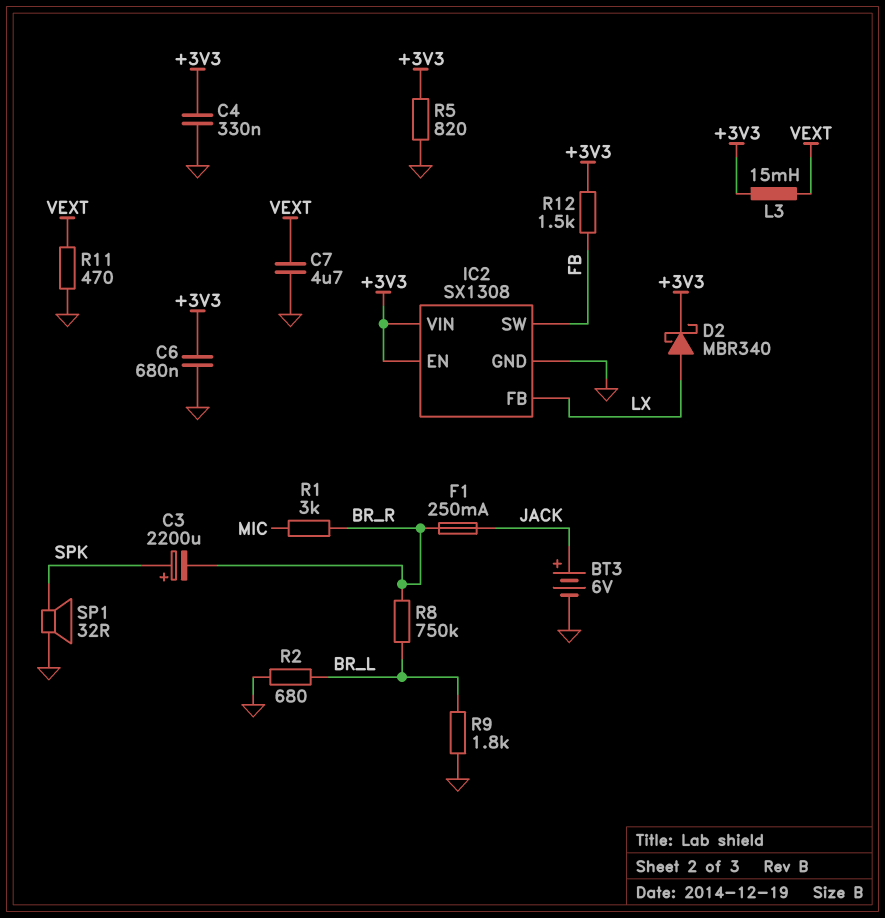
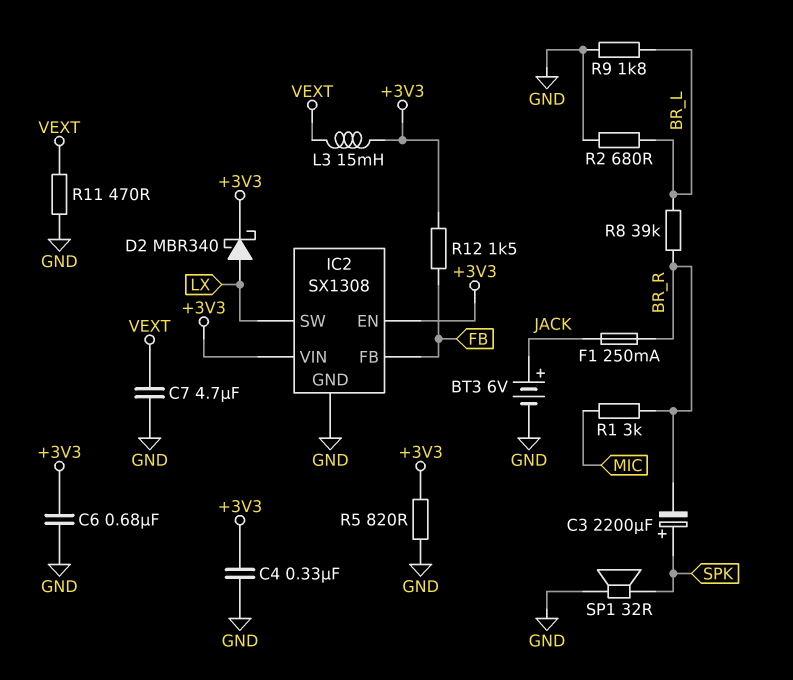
IC2 pin FB: LX -> FB
IC2 pin SW: FB -> LX
R8: 750k (BR_L, BR_R) -> 39k (BR_L, BR_R)

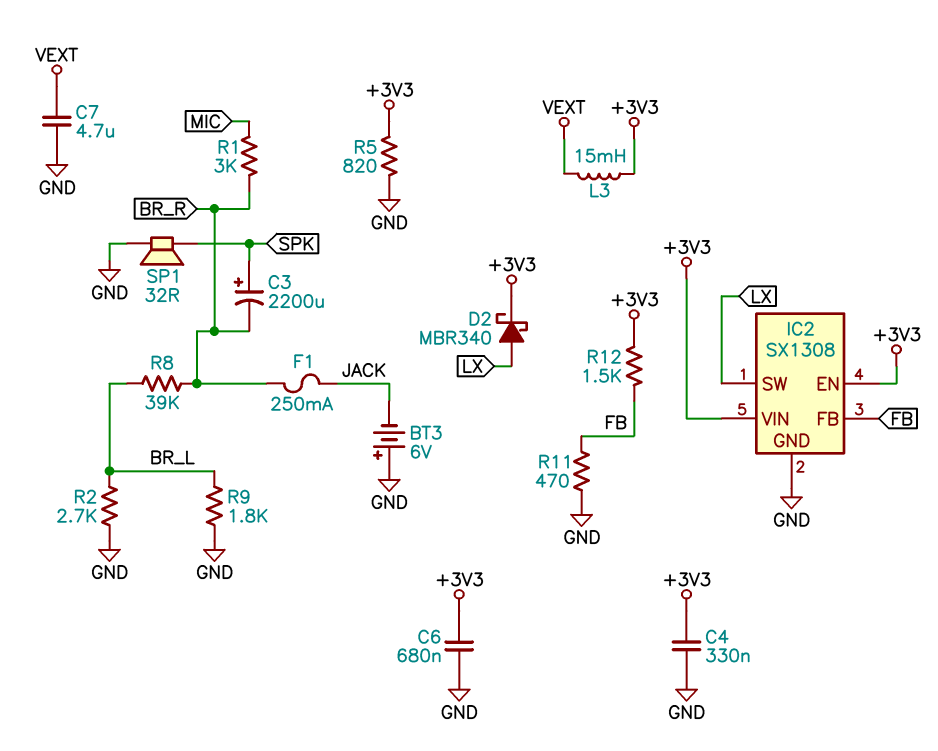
BT3: 6V (plus JACK, minus GND) -> 6V (plus GND, minus JACK)
R2: 680 (BR_L, GND) -> 2.7k (BR_L, GND)
R11: 470 (GND, VEXT) -> 470 (FB, GND)

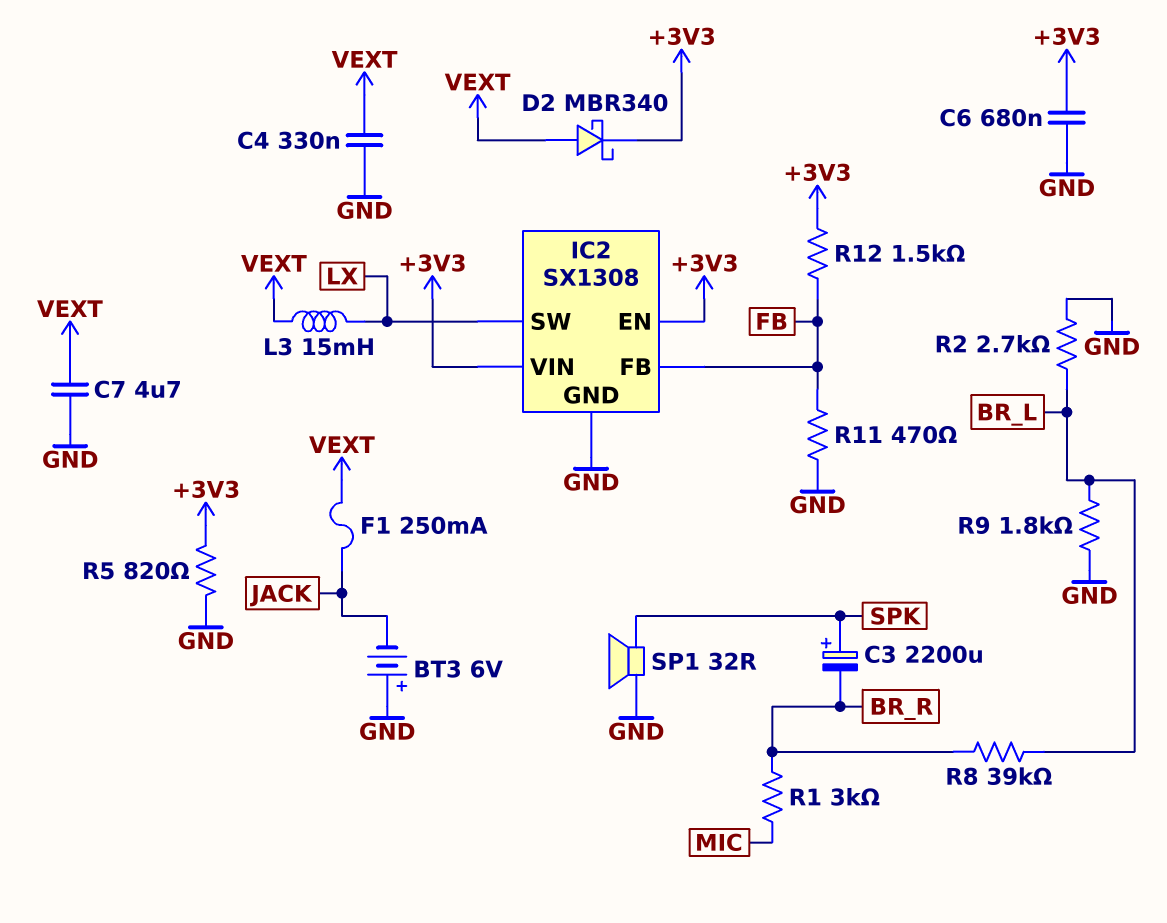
C4: 330nF (+3V3, GND) -> 330nF (GND, VEXT)
D2: schottky MBR340 (A LX, K +3V3) -> schottky MBR340 (A VEXT, K +3V3)
F1: 250mA (BR_R, JACK) -> 250mA (JACK, VEXT)
L3: 15mH (+3V3, VEXT) -> 15mH (LX, VEXT)

